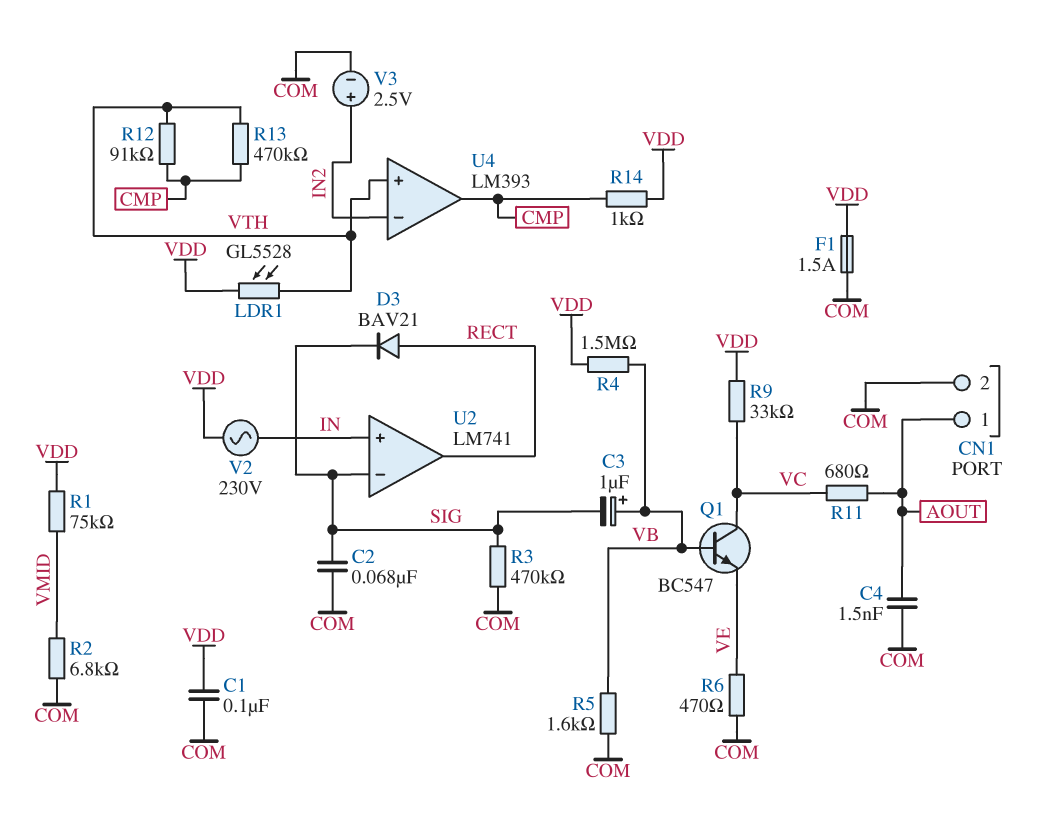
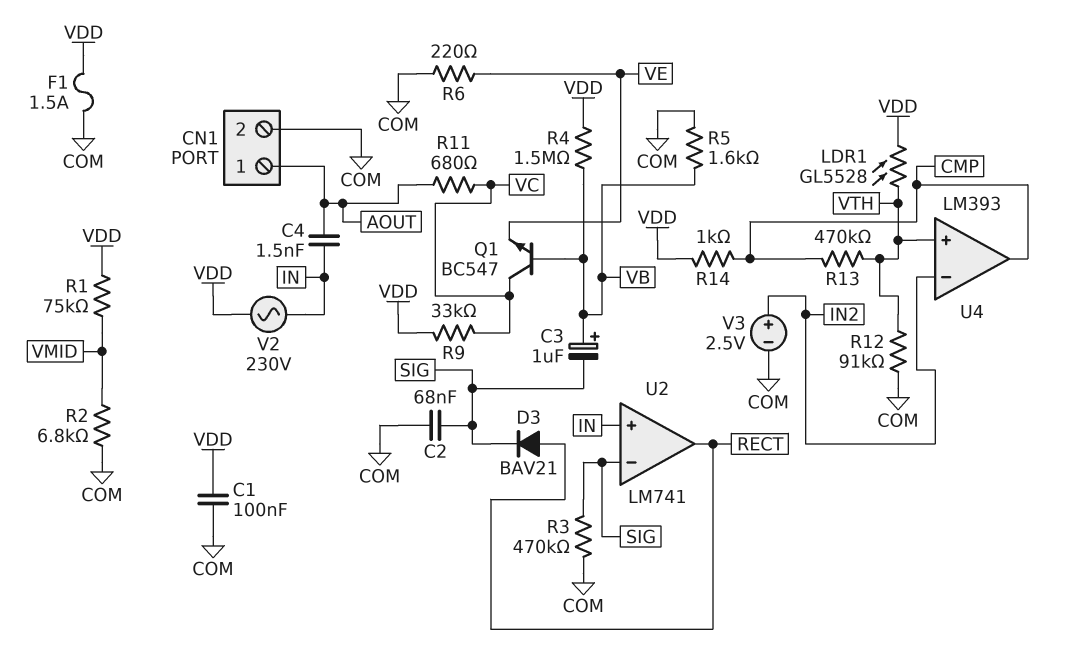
C4: 1.5nF (AOUT, COM) -> 1.5nF (AOUT, IN)
R6: 470 (COM, VE) -> 220 (COM, VE)
R12: 91k (CMP, VTH) -> 91k (COM, VTH)

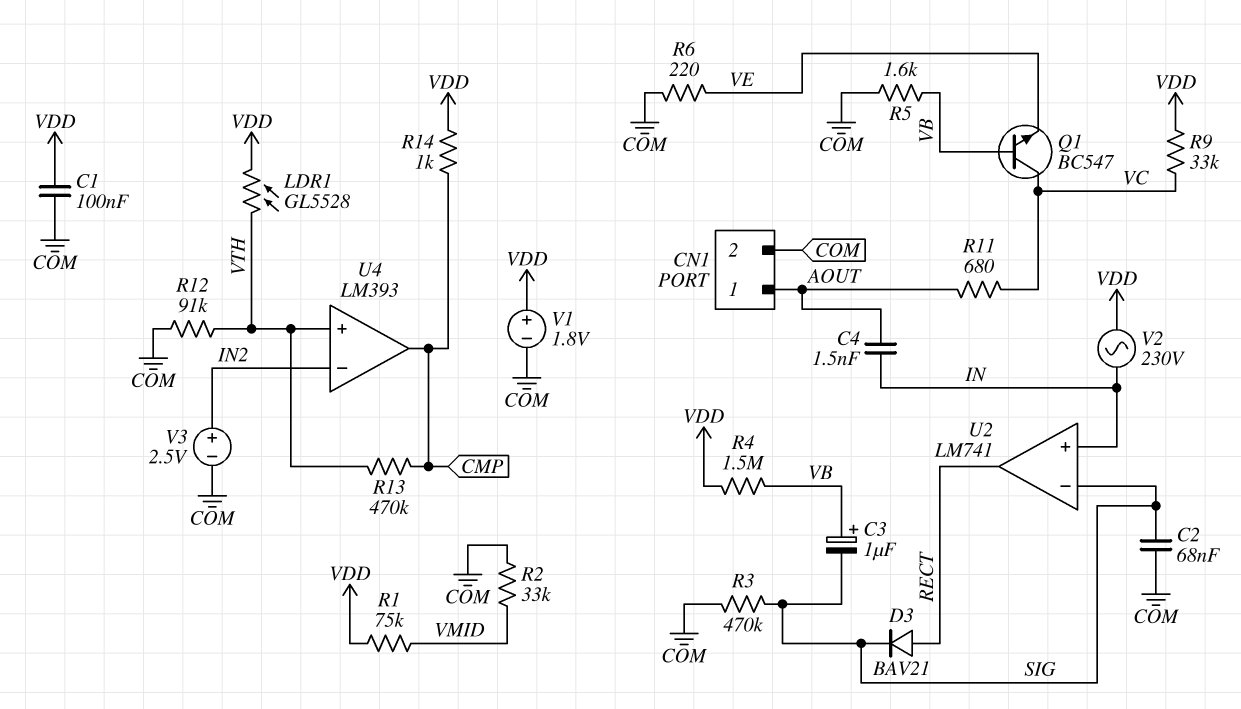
F1: 1.5A (COM, VDD) -> none
R2: 6.8k (COM, VMID) -> 33k (COM, VMID)
V1: none -> 1.8V (plus VDD, minus COM)

